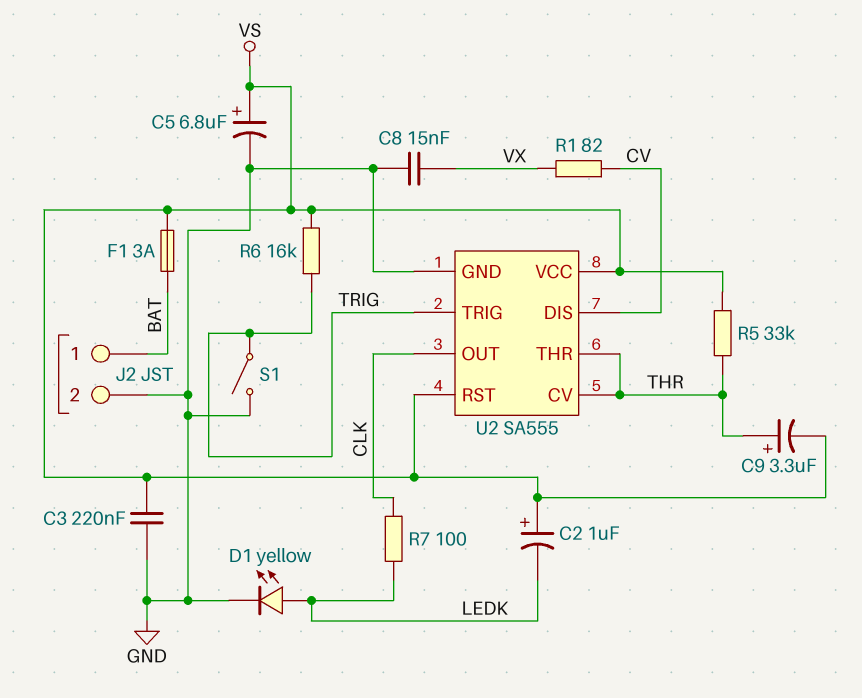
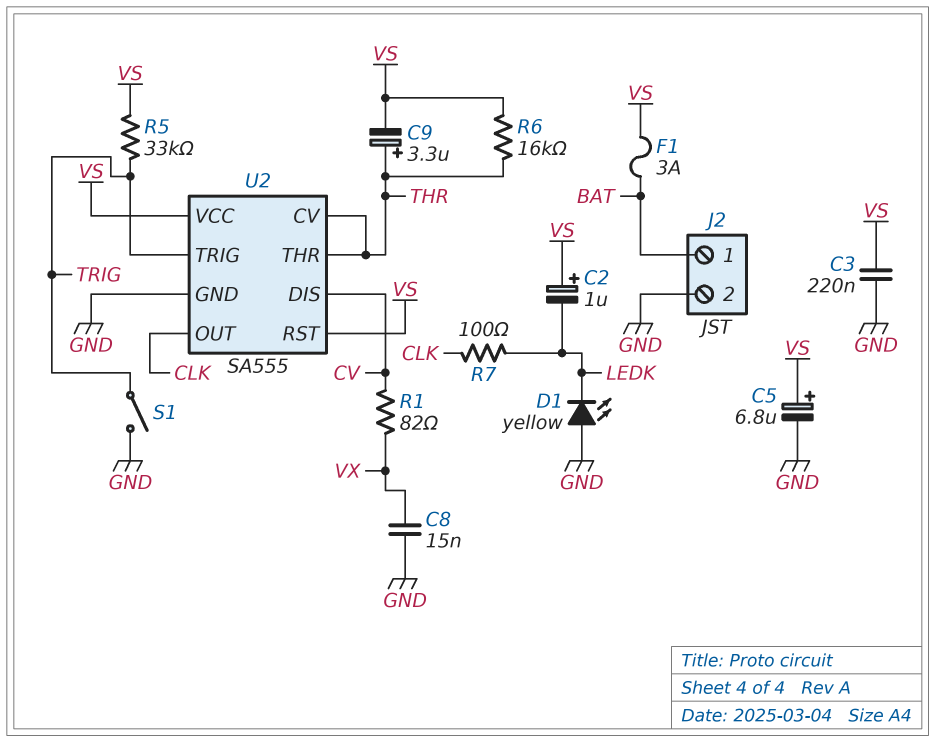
D1: LED yellow (A LEDK, K GND) -> LED yellow (A GND, K LEDK)
R5: 33k (THR, VS) -> 33k (TRIG, VS)
R6: 16k (TRIG, VS) -> 16k (THR, VS)

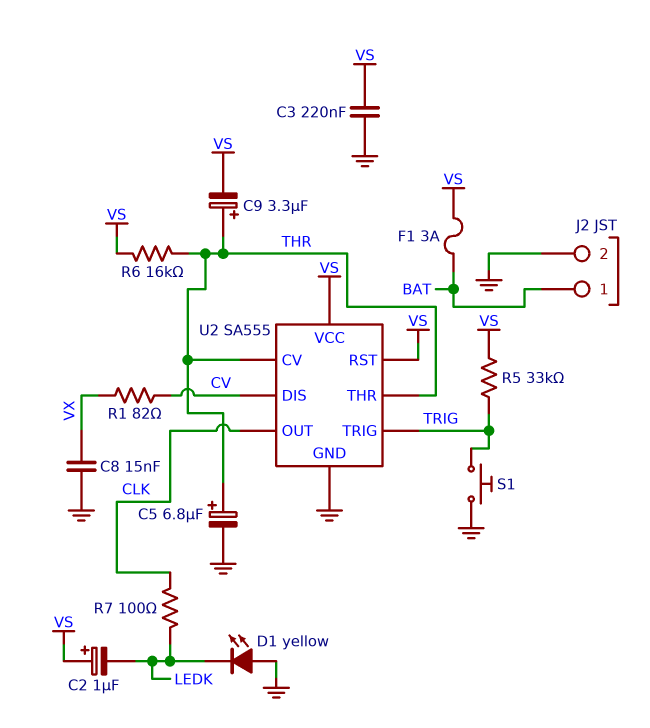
C5: 6.8uF (plus VS, minus GND) -> 6.8uF (plus THR, minus GND)
S1: switch (GND, TRIG) -> button (GND, TRIG)

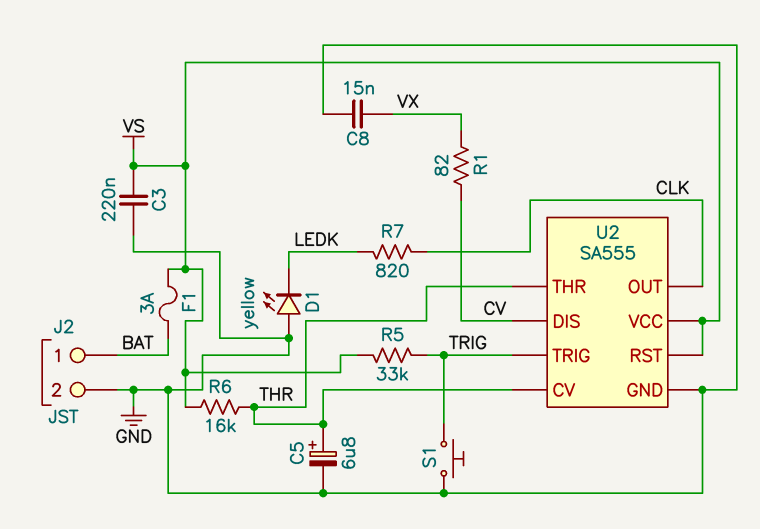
C2: 1uF (plus VS, minus LEDK) -> none
C9: 3.3uF (plus THR, minus VS) -> none
R7: 100 (CLK, LEDK) -> 820 (CLK, LEDK)

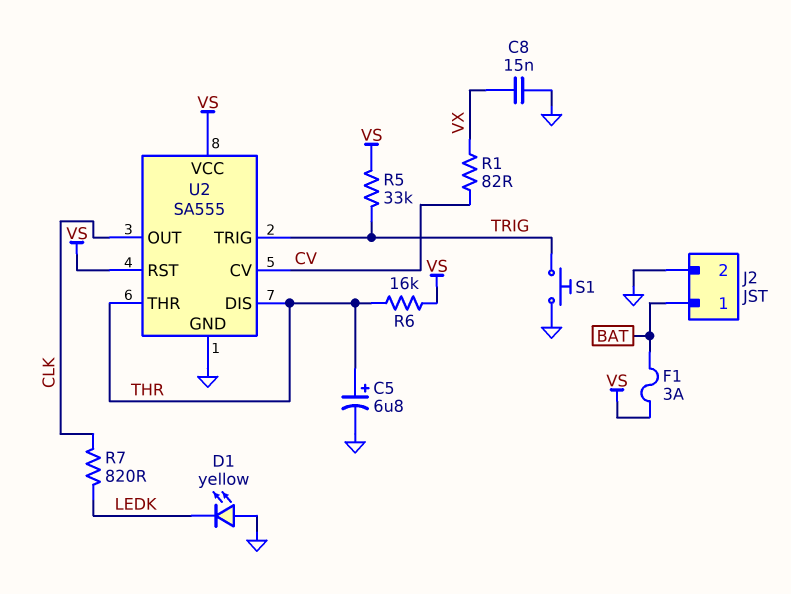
C3: 220nF (GND, VS) -> none
U2 pin CV: THR -> CV
U2 pin DIS: CV -> THR

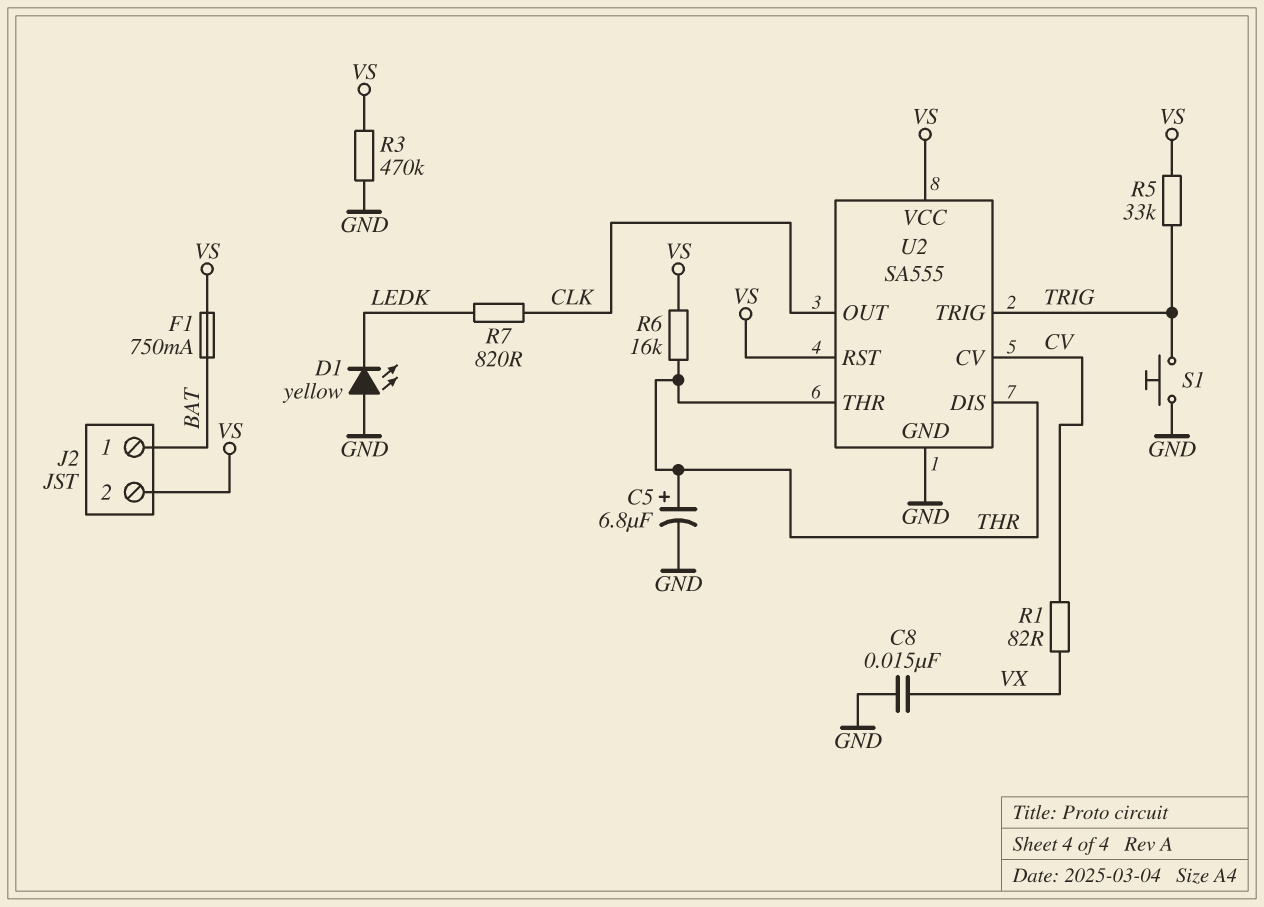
F1: 3A (BAT, VS) -> 750mA (BAT, VS)
J2 pin 2: GND -> VS
R3: none -> 470k (GND, VS)

